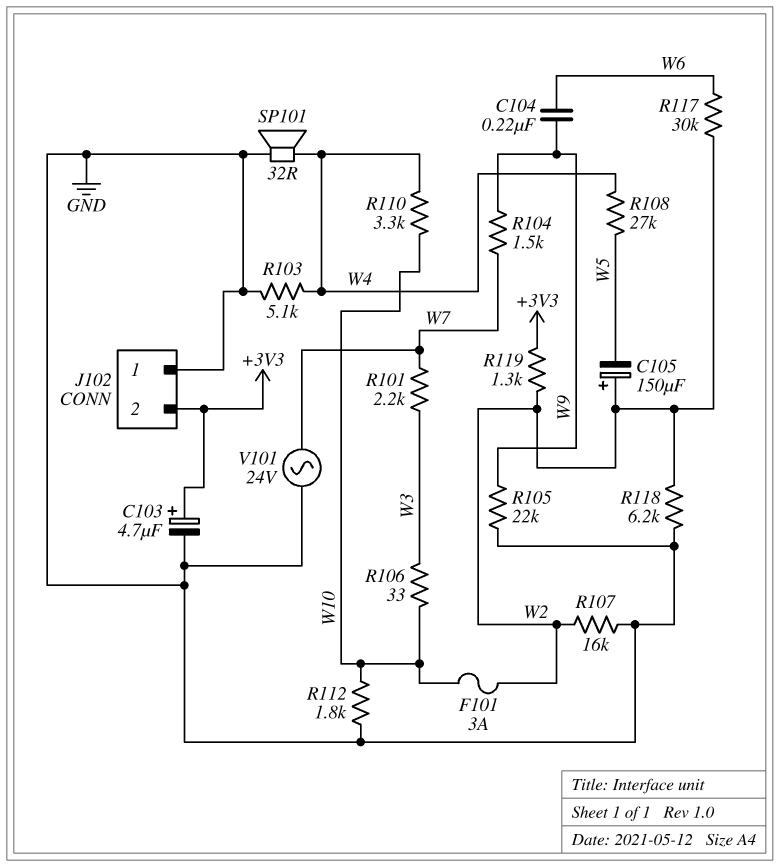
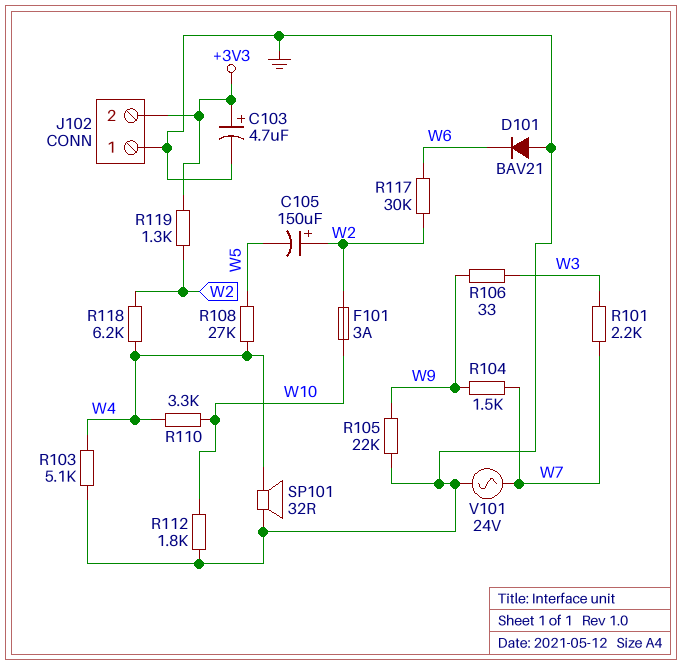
C104: 220nF (W6, W9) -> none
D101: none -> diode BAV21 (A GND, K W6)
R106: 33 (W3, W10) -> 33 (W3, W9)
R107: 16k (GND, W2) -> none
R118: 6.2k (GND, W2) -> 6.2k (W2, W4)

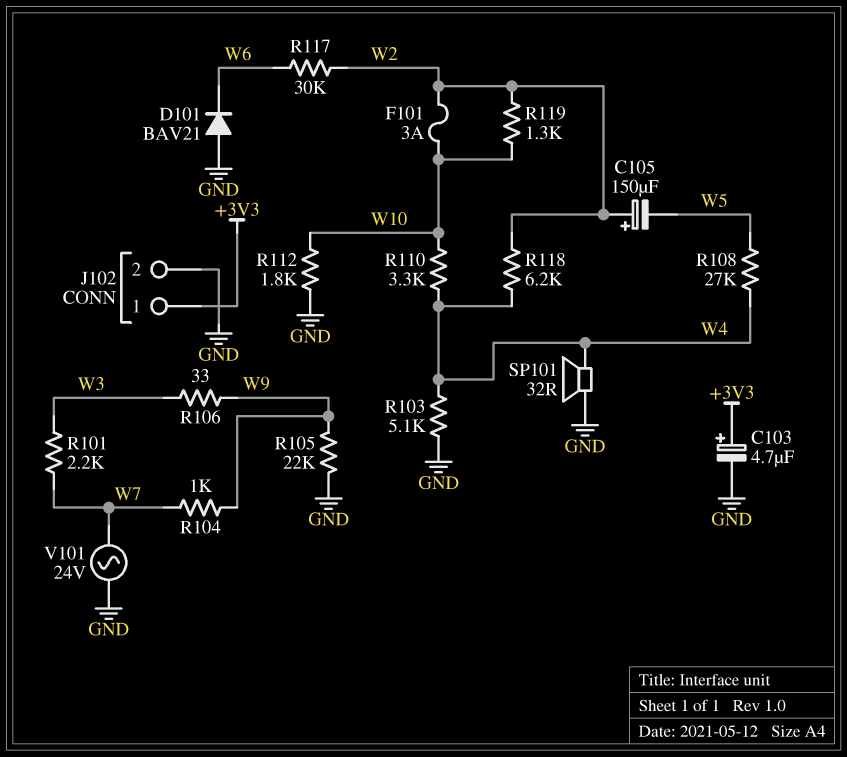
J102 pin 1: GND -> +3V3
J102 pin 2: +3V3 -> GND
R104: 1.5k (W7, W9) -> 1k (W7, W9)
R119: 1.3k (+3V3, W2) -> 1.3k (W2, W10)

